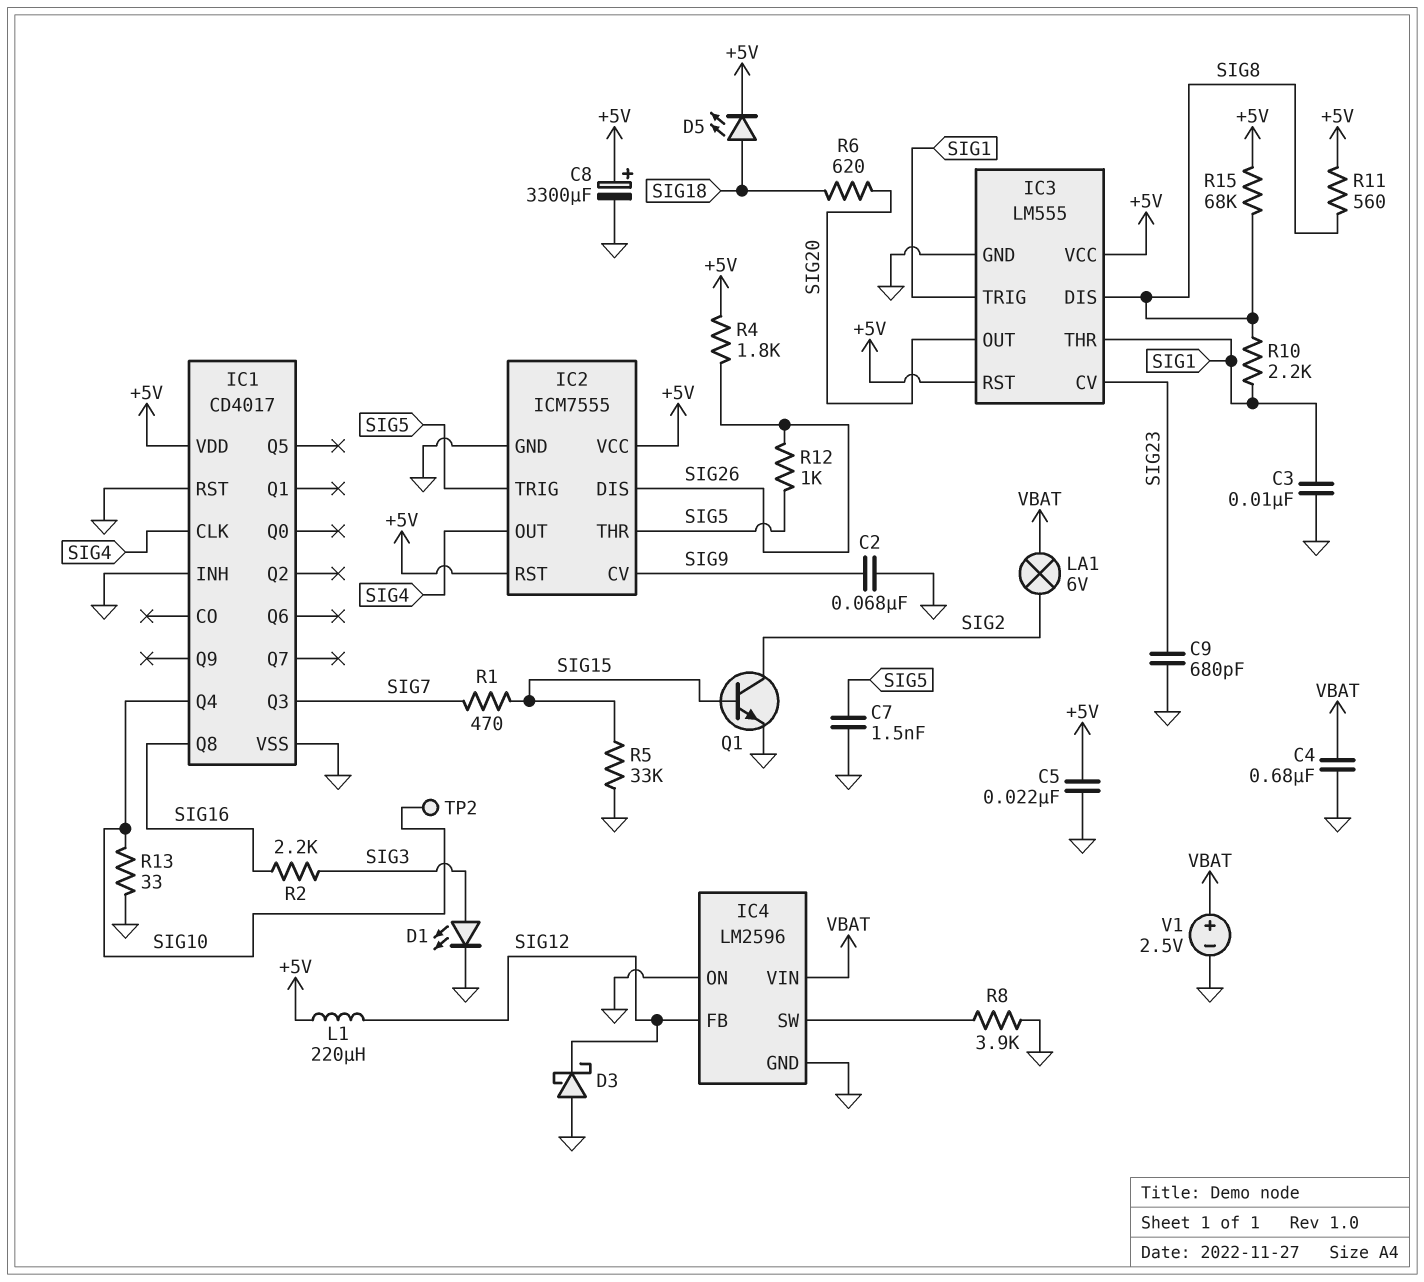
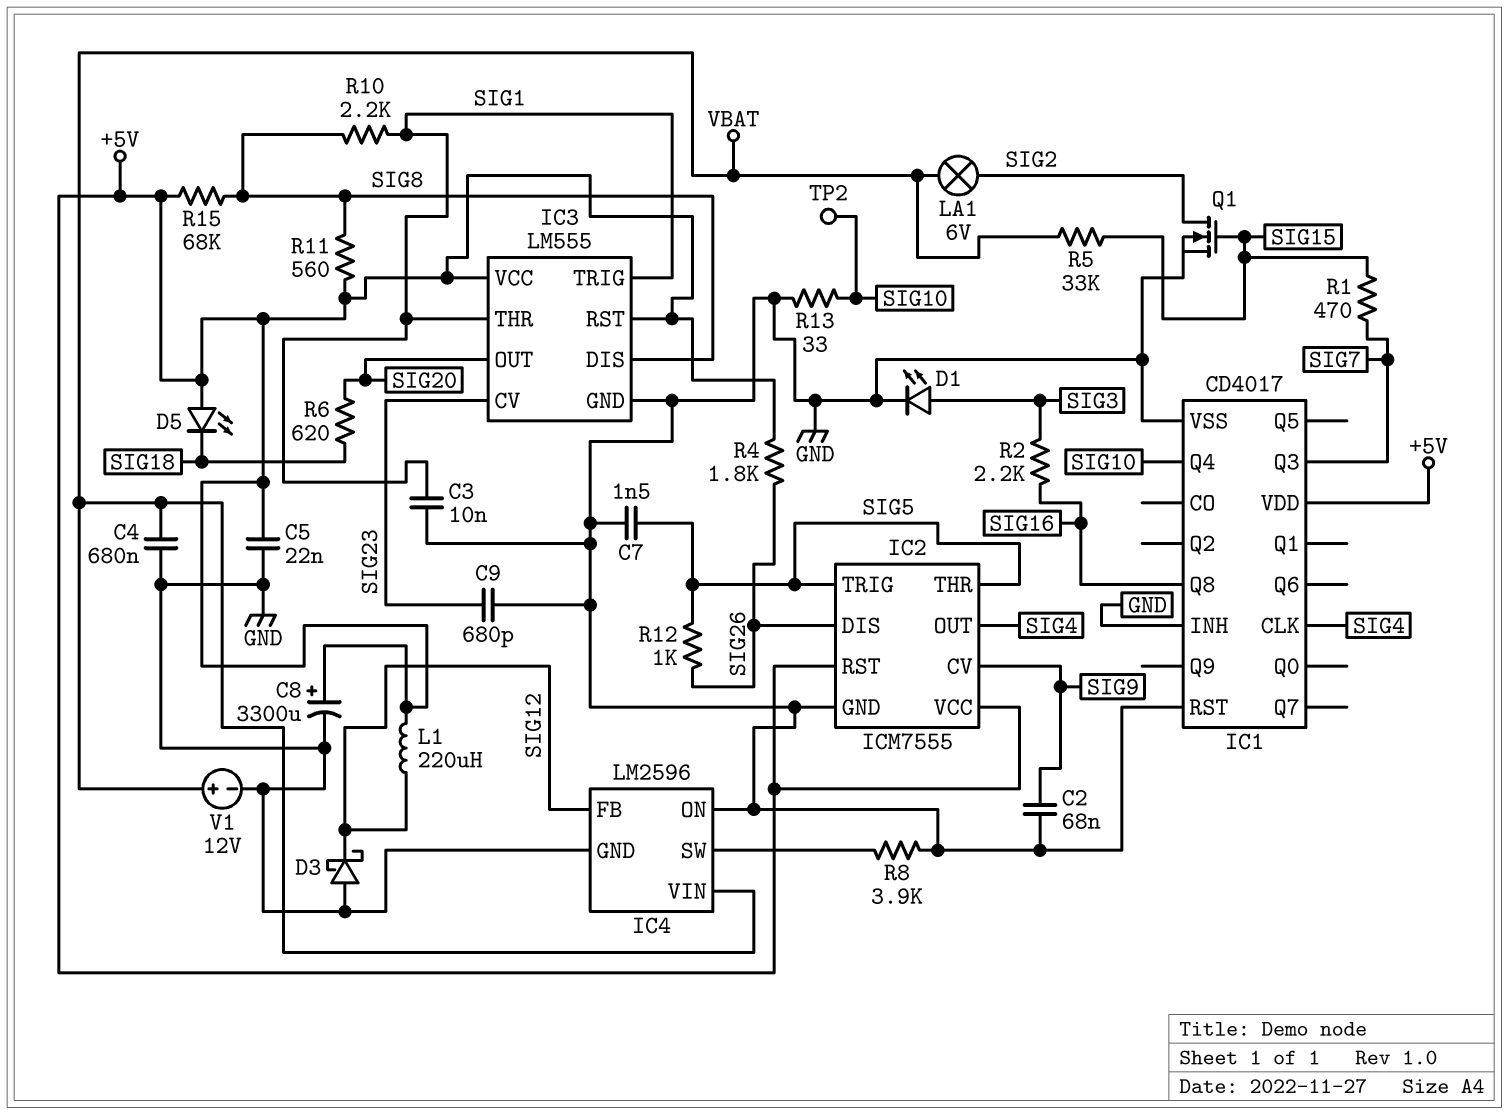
D5: LED (A SIG18, K +5V) -> LED (A +5V, K SIG18)
Q1: NPN (B SIG15, C SIG2, E GND) -> NMOS (G SIG15, D SIG2, S GND)
R5: 33k (GND, SIG15) -> 33k (SIG15, VBAT)
V1: 2.5V (plus VBAT, minus GND) -> 12V (plus VBAT, minus GND)

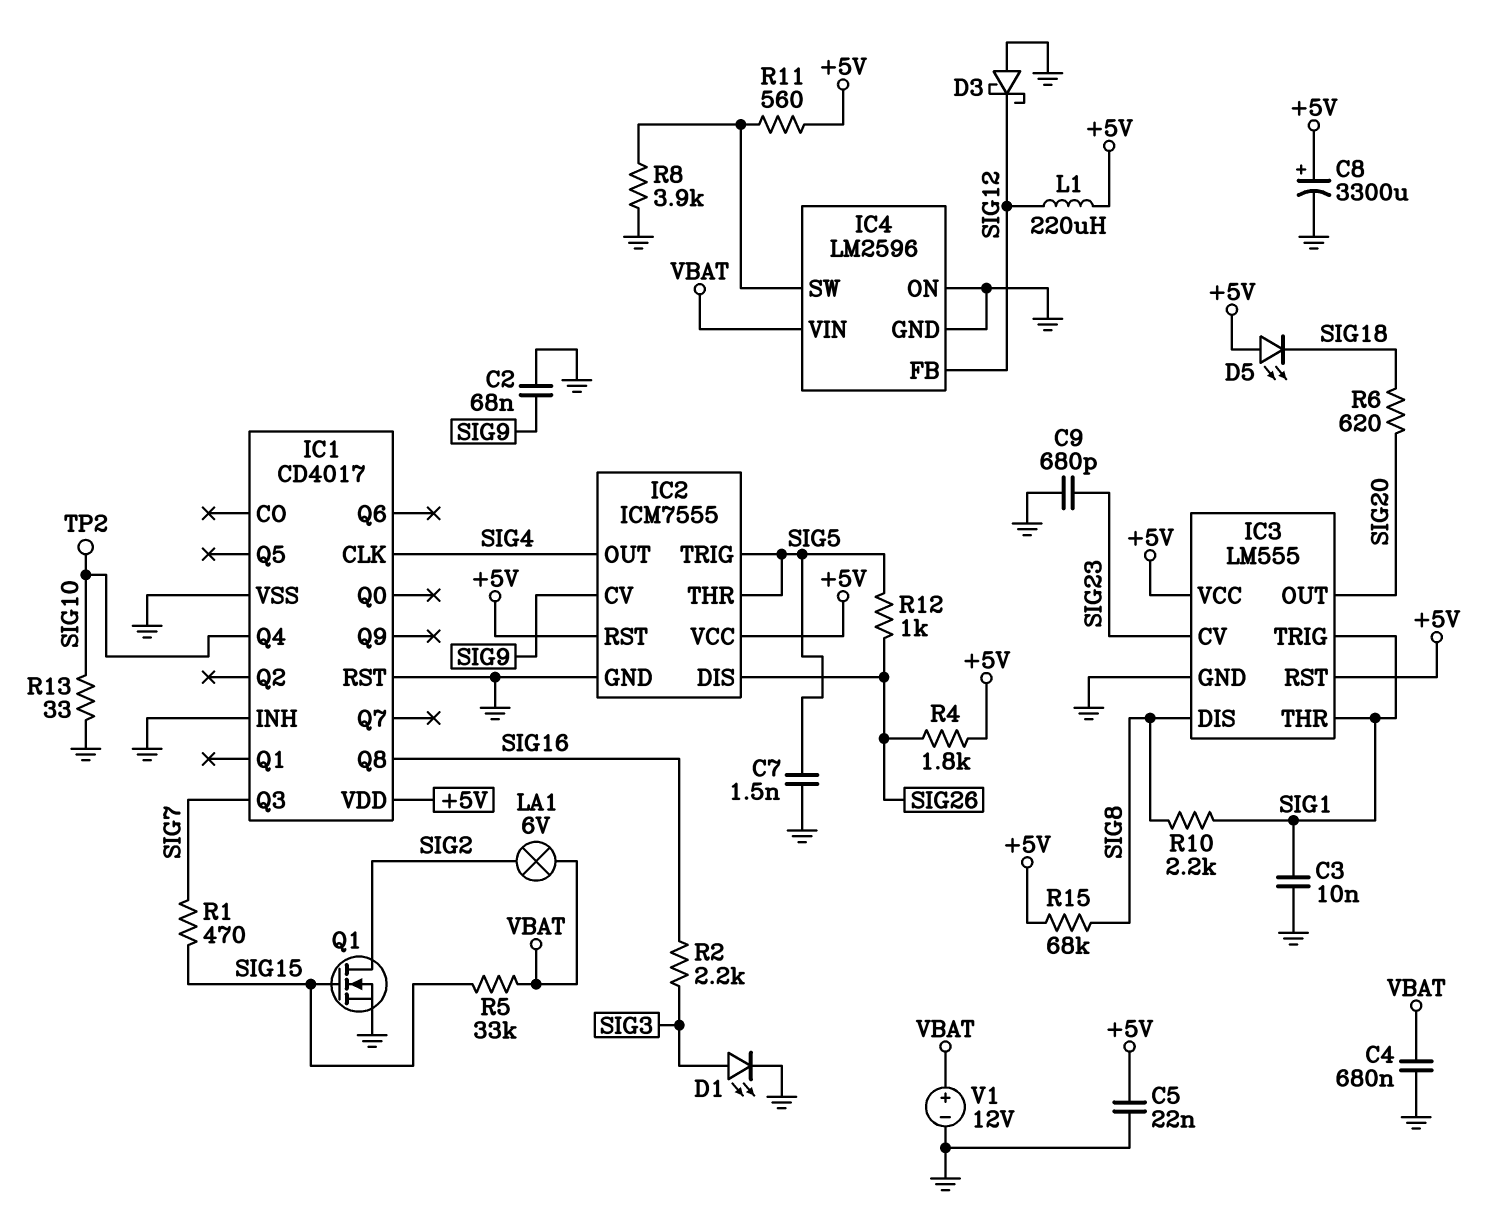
R11: 560 (+5V, SIG8) -> 560 (+5V, IC4/SW)

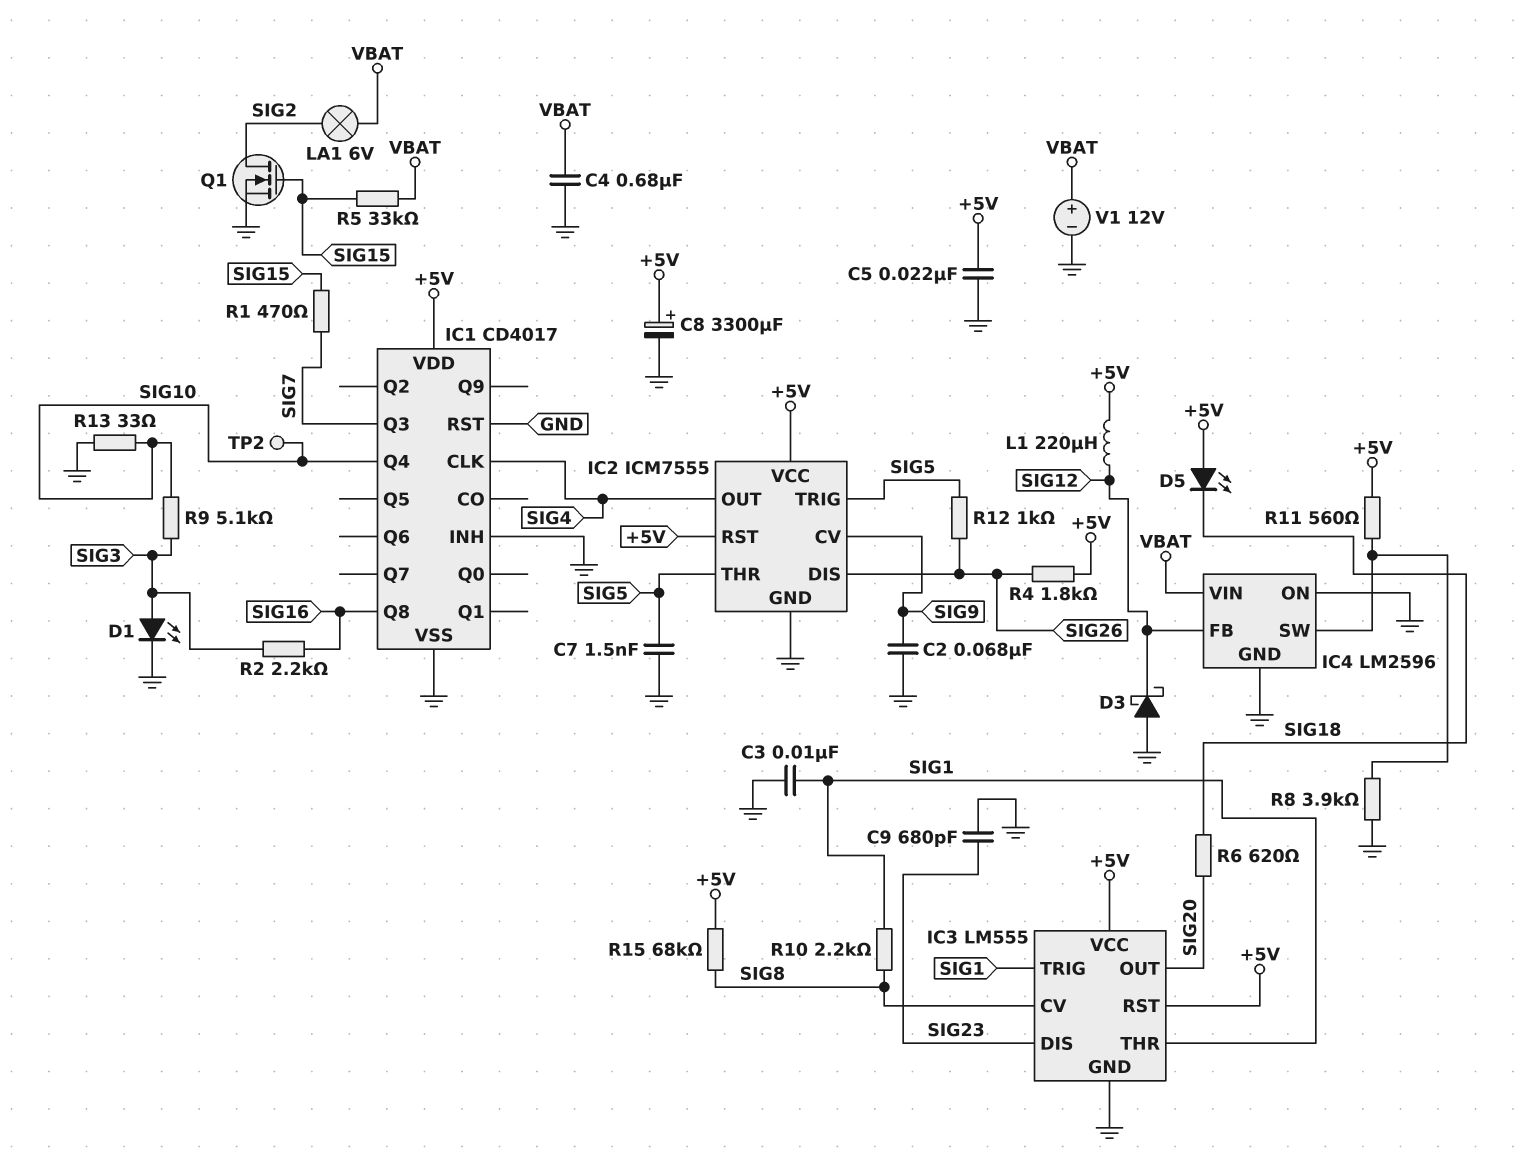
IC3 pin CV: SIG23 -> SIG8
IC3 pin DIS: SIG8 -> SIG23
R9: none -> 5.1k (SIG3, SIG10)

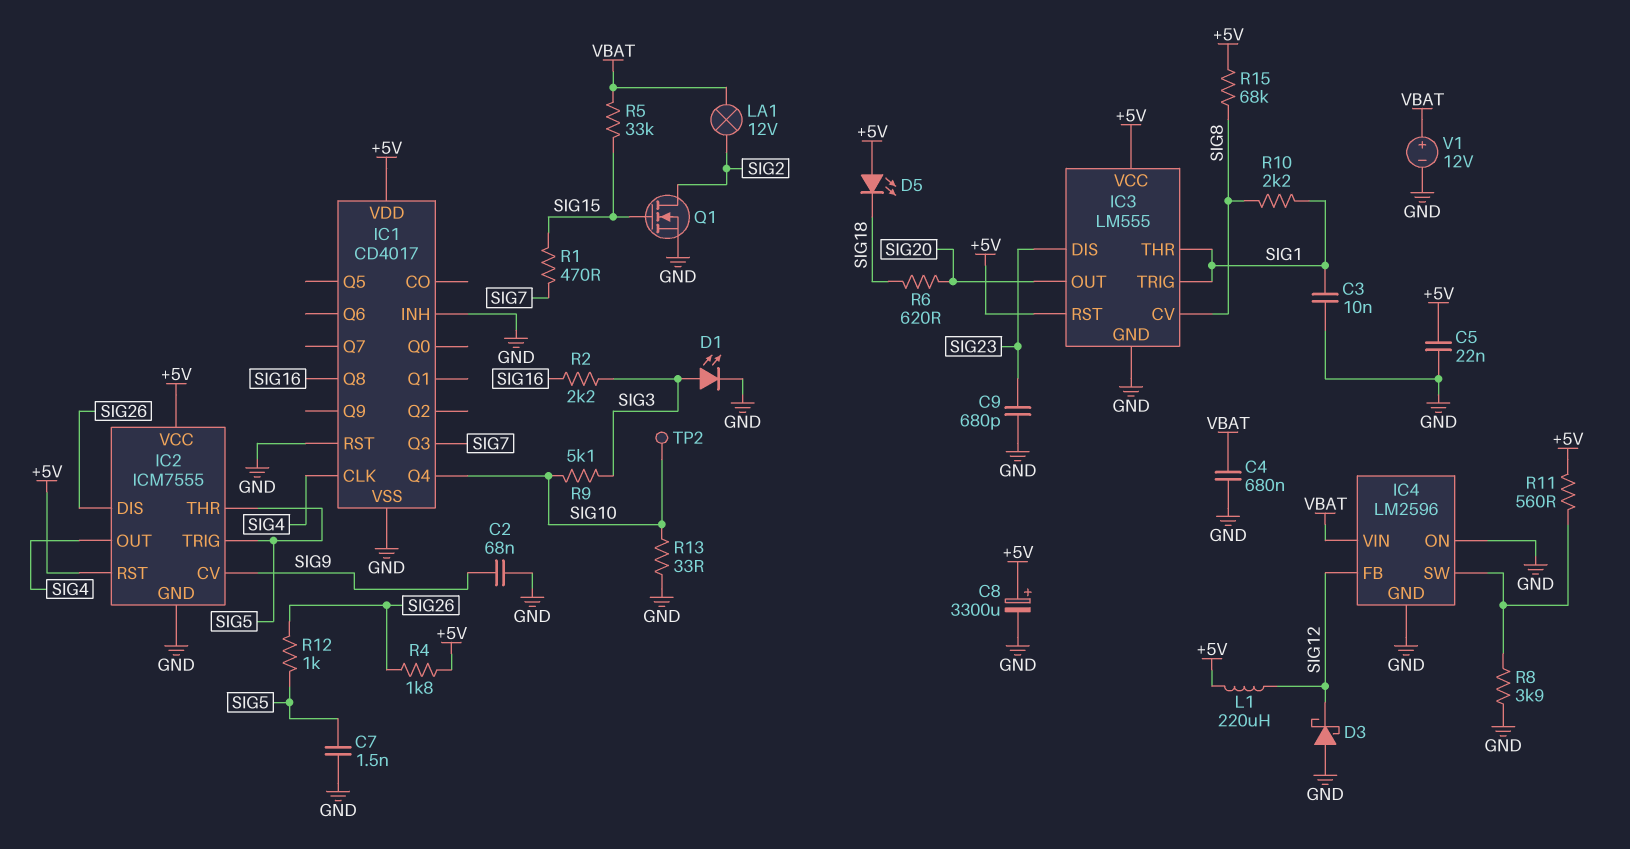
LA1: lamp 6V (SIG2, VBAT) -> lamp 12V (SIG2, VBAT)

